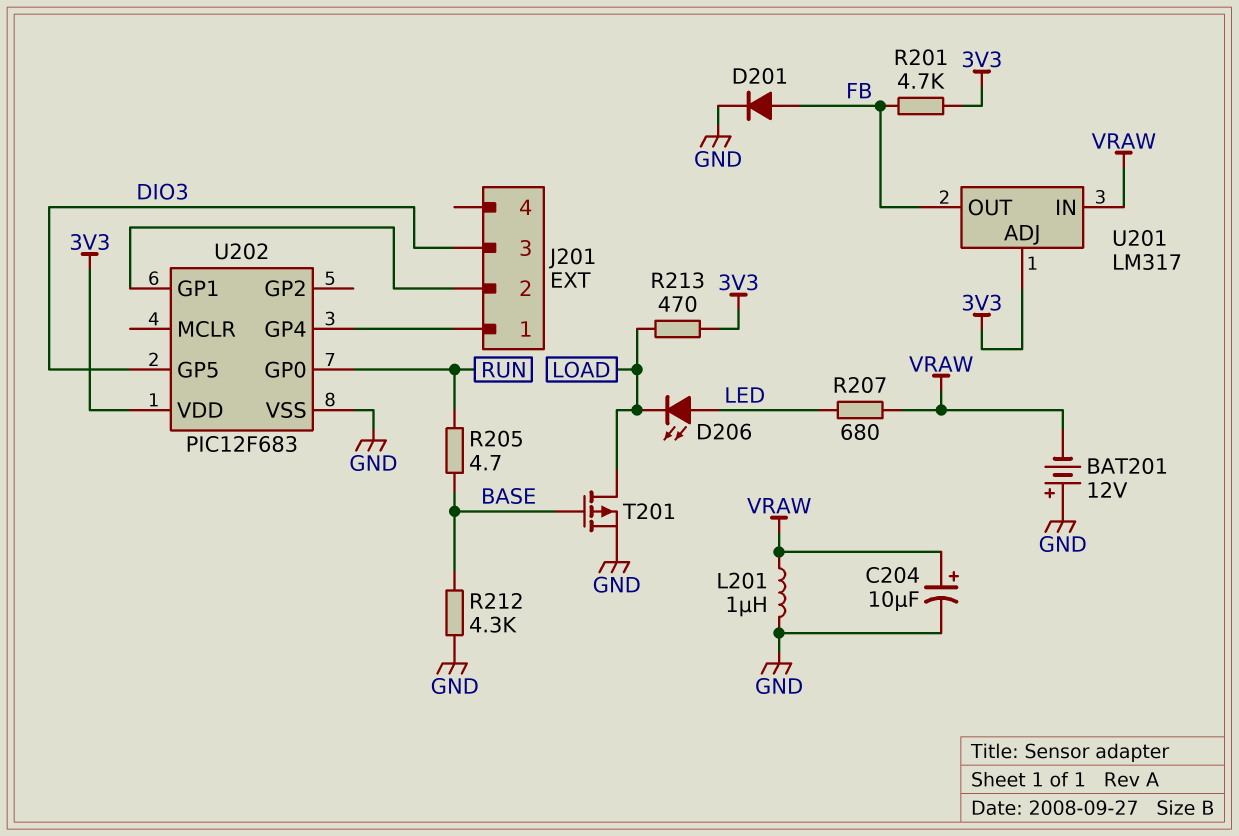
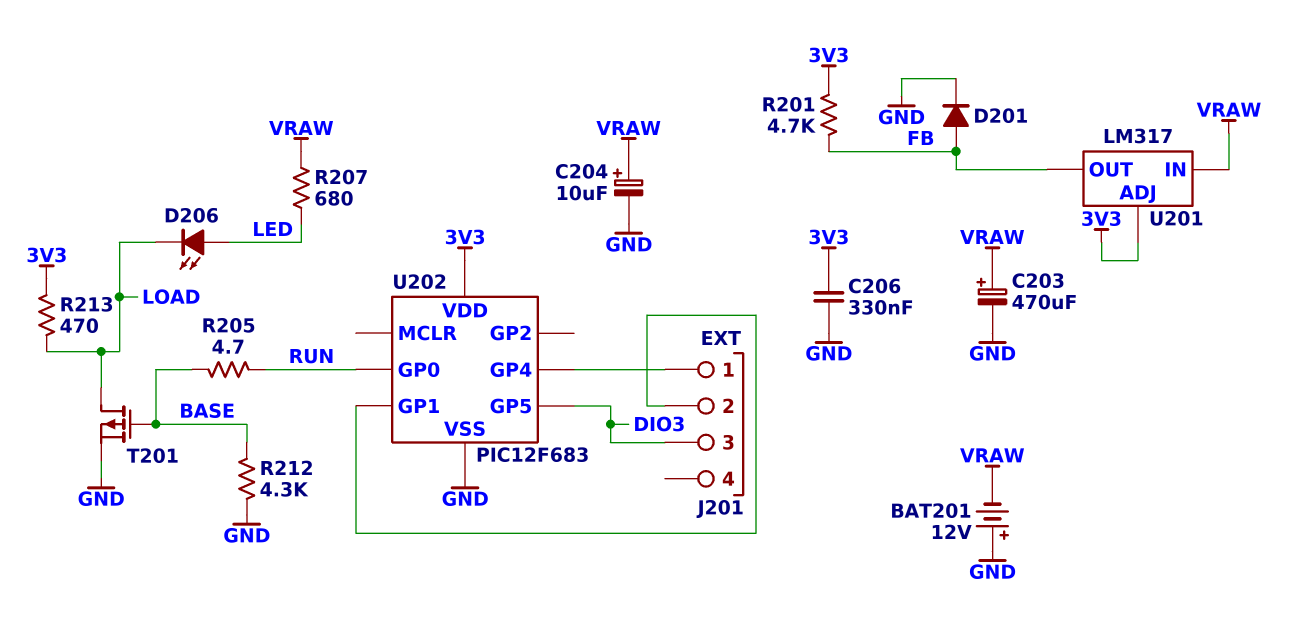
C203: none -> 470uF (plus VRAW, minus GND)
C206: none -> 330nF (3V3, GND)
L201: 1uH (GND, VRAW) -> none

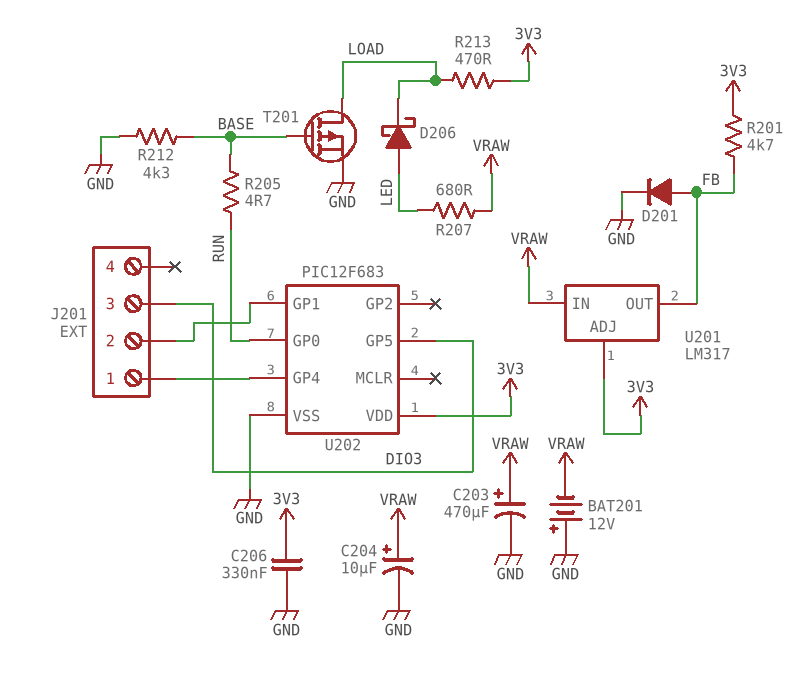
D206: LED (A LED, K LOAD) -> schottky (A LED, K LOAD)

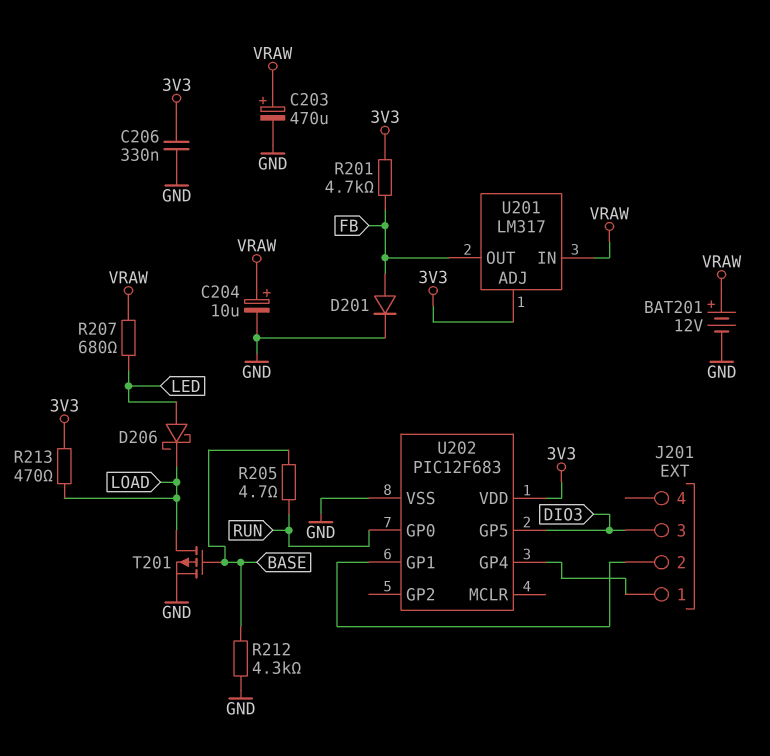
BAT201: 12V (plus GND, minus VRAW) -> 12V (plus VRAW, minus GND)

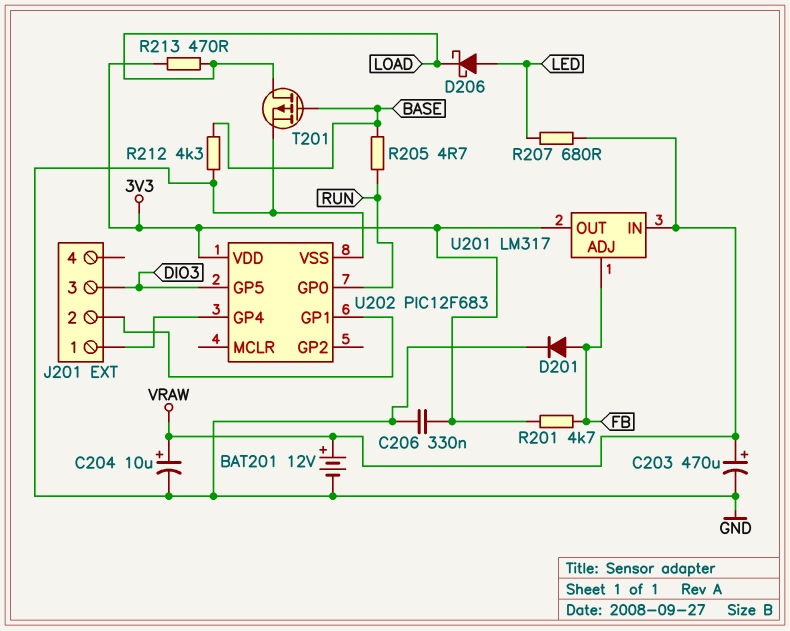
U201 pin ADJ: 3V3 -> FB
U201 pin OUT: FB -> 3V3

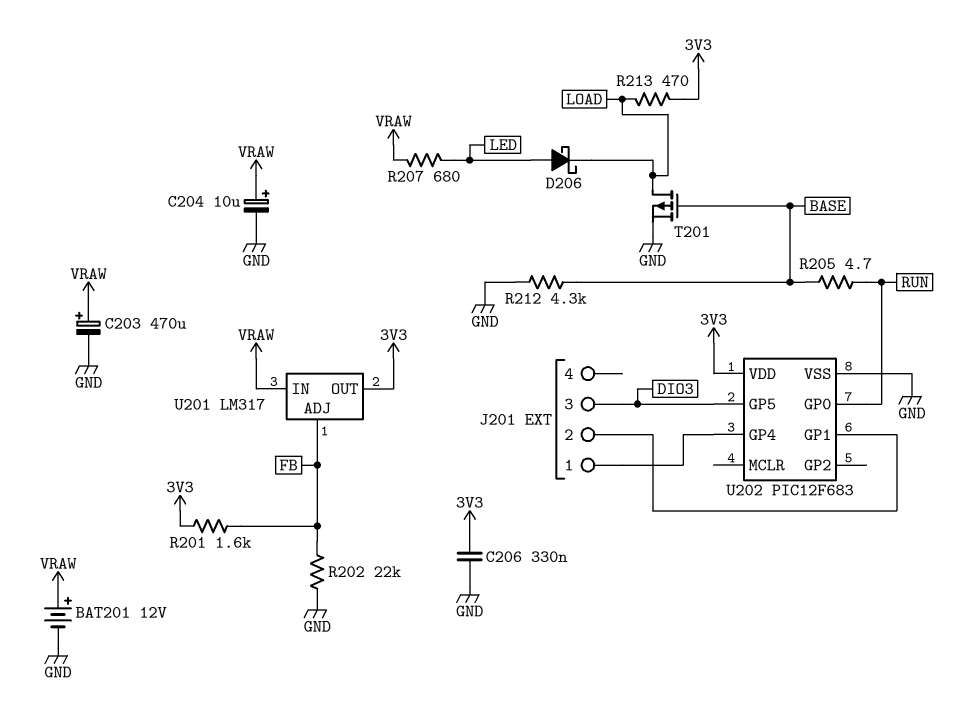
D201: diode (A FB, K GND) -> none
R201: 4.7k (3V3, FB) -> 1.6k (3V3, FB)
R202: none -> 22k (FB, GND)

